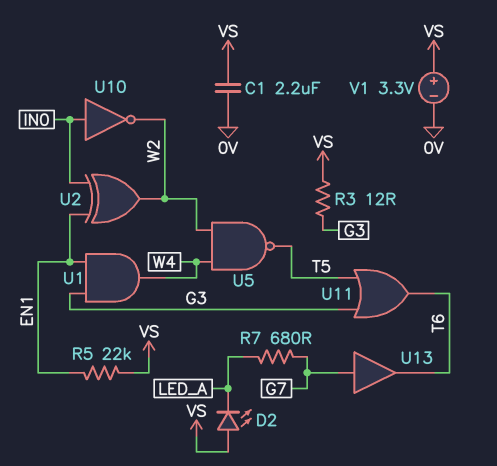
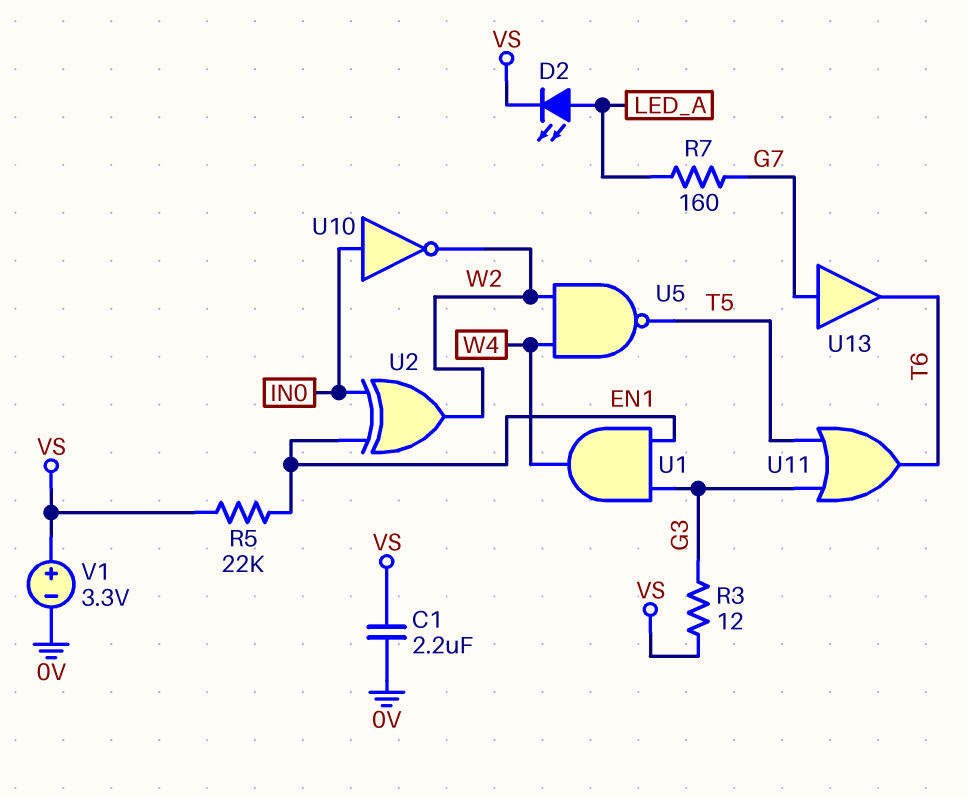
D2: LED (A VS, K LED_A) -> LED (A LED_A, K VS)
R7: 680 (G7, LED_A) -> 160 (G7, LED_A)

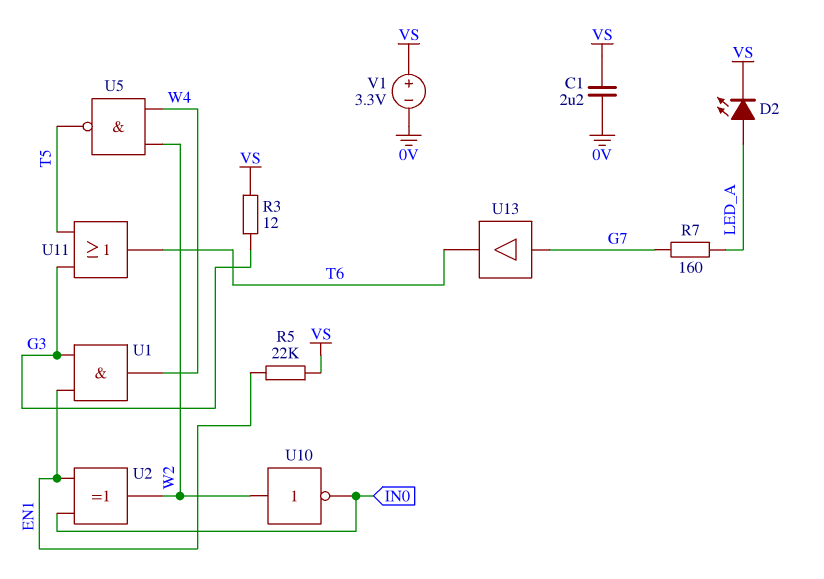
U10: NOT (in IN0, out W2) -> NOT (in W2, out IN0)

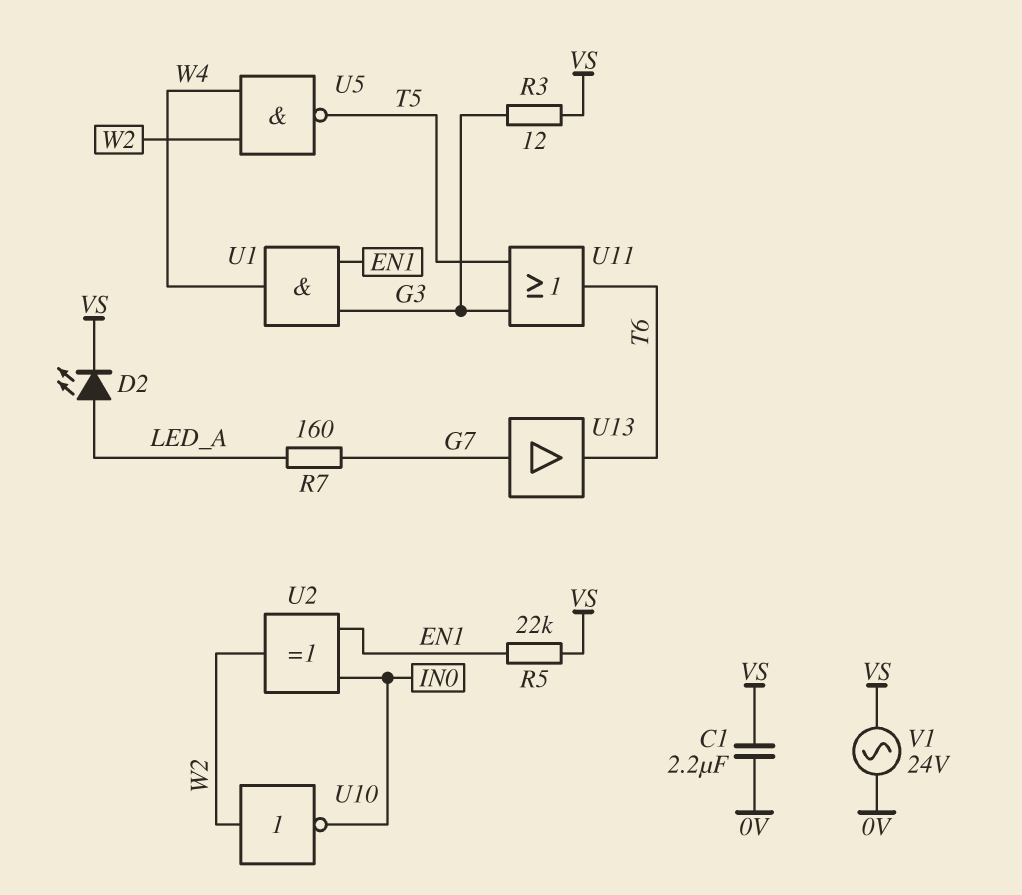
V1: 3.3V (plus VS, minus 0V) -> AC 24V (0V, VS)

